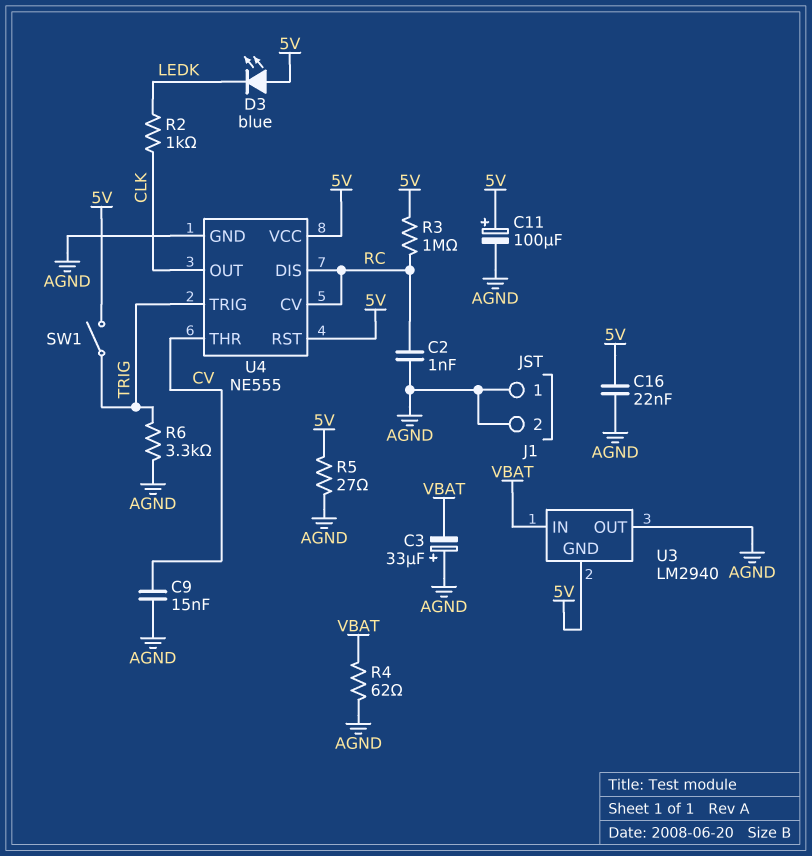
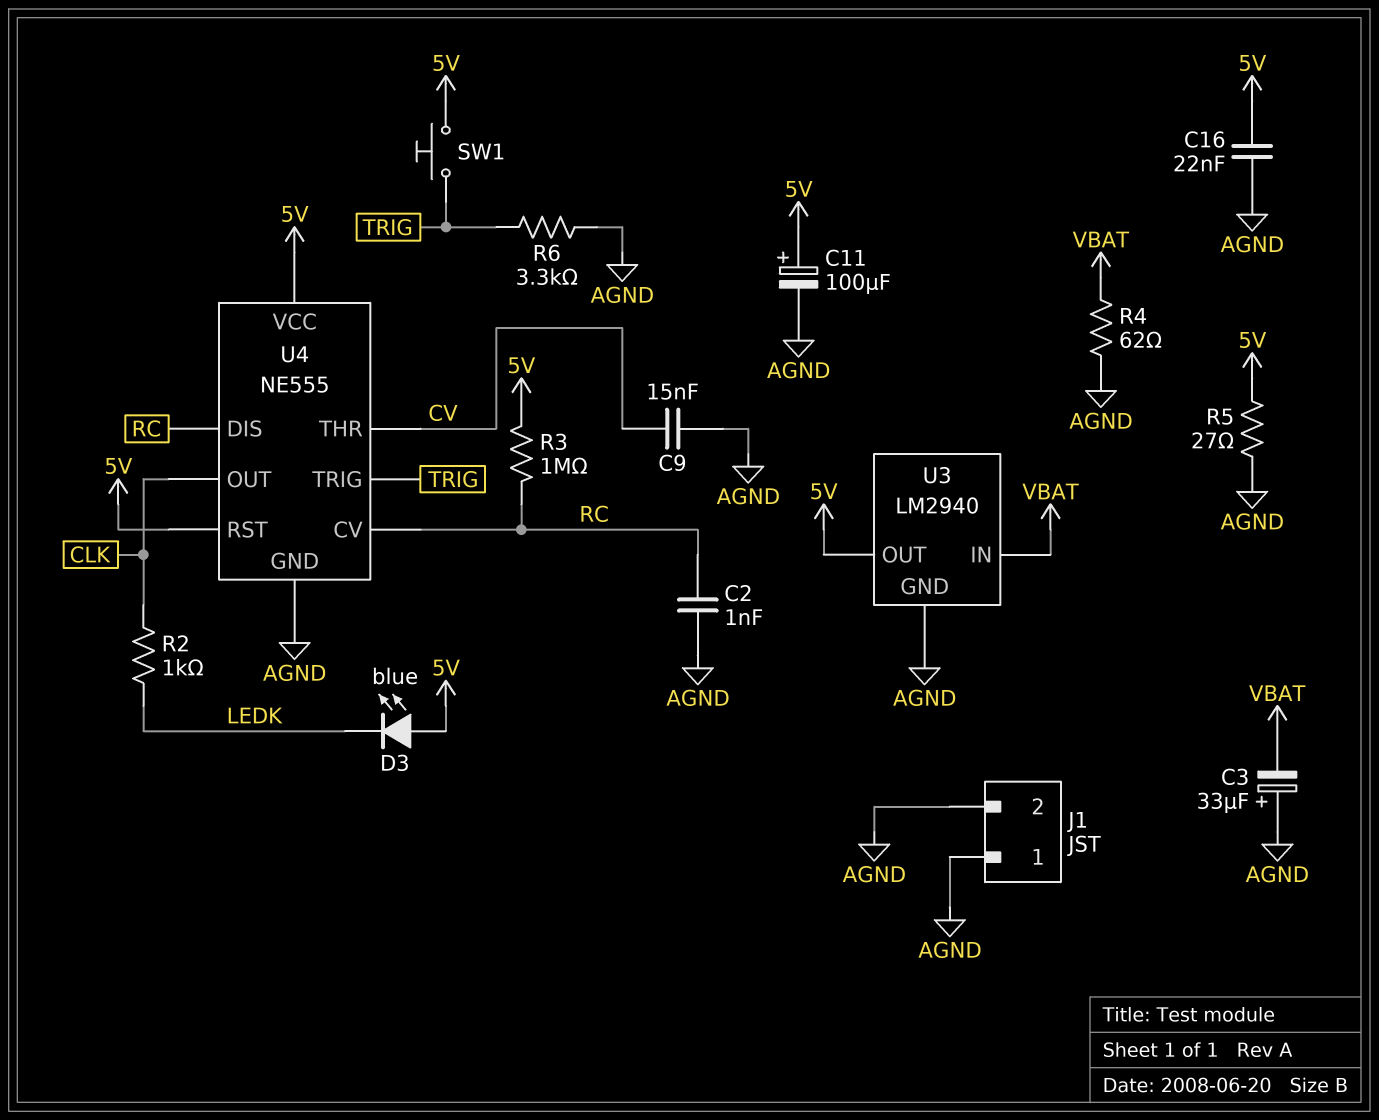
SW1: switch (5V, TRIG) -> button (5V, TRIG)
U3 pin GND: 5V -> AGND
U3 pin OUT: AGND -> 5V

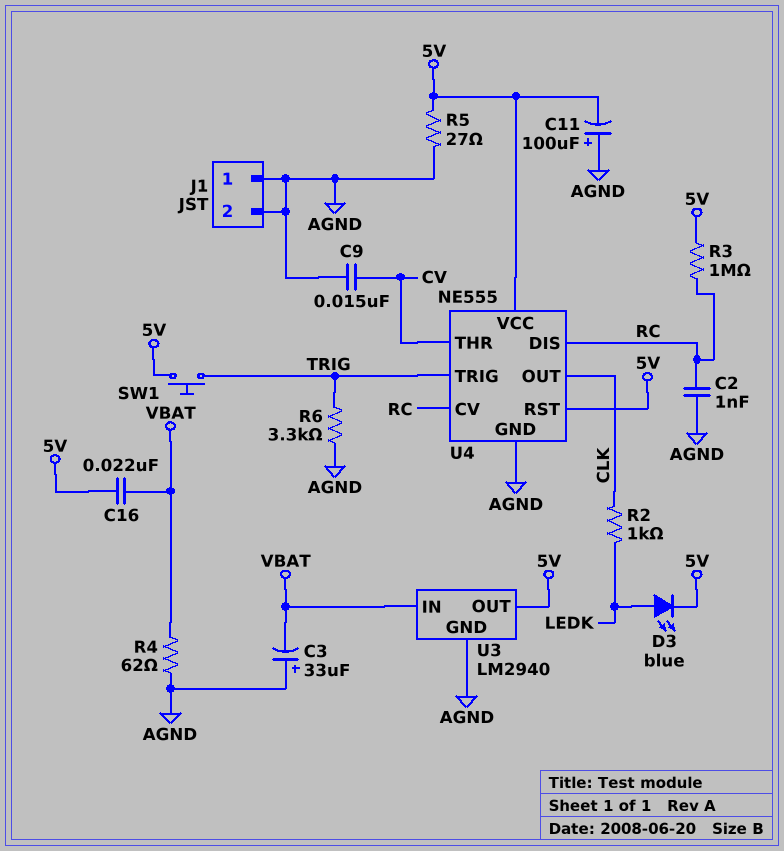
C11: 100uF (plus 5V, minus AGND) -> 100uF (plus AGND, minus 5V)
C16: 22nF (5V, AGND) -> 22nF (5V, VBAT)
D3: LED blue (A 5V, K LEDK) -> LED blue (A LEDK, K 5V)

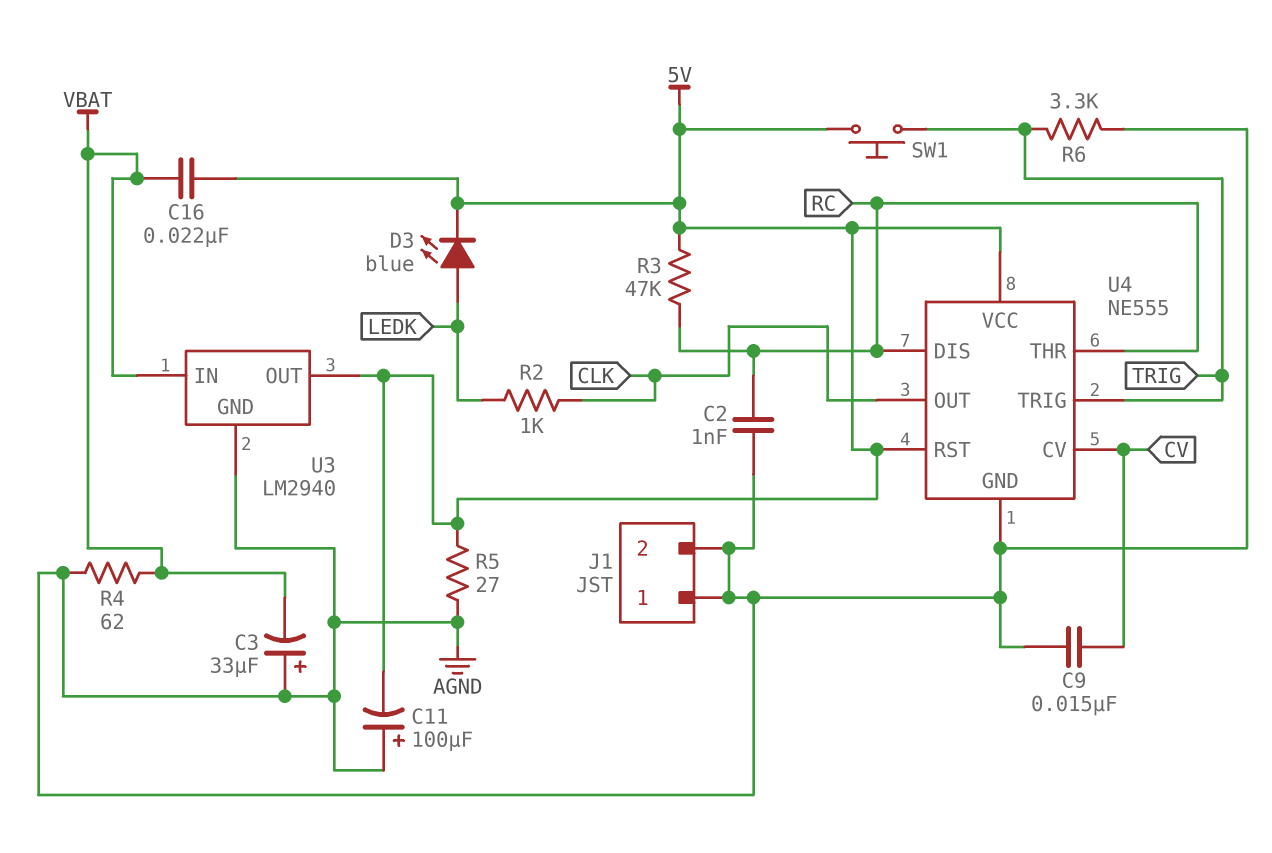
R3: 1M (5V, RC) -> 47k (5V, RC)
U4 pin CV: RC -> CV
U4 pin THR: CV -> RC

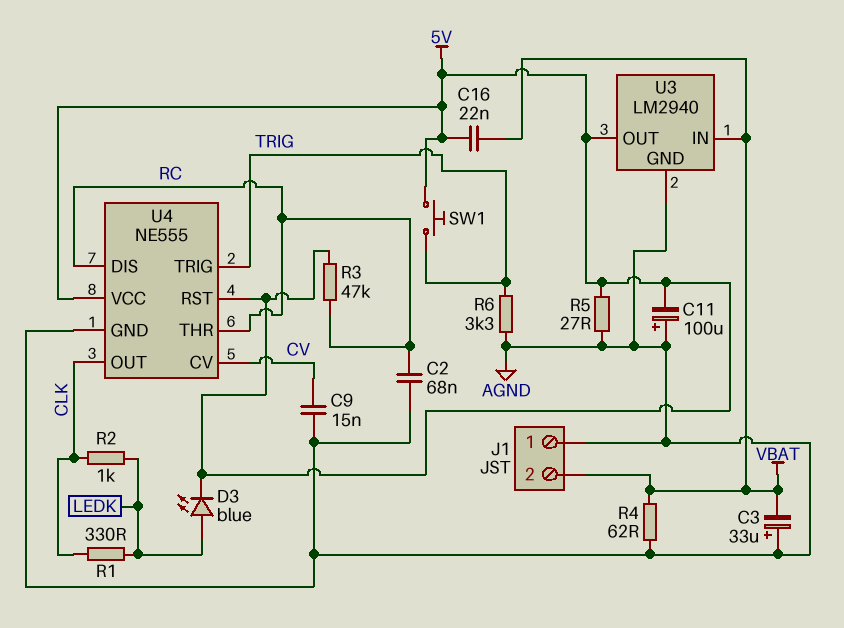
C2: 1nF (AGND, RC) -> 68nF (AGND, RC)
J1 pin 2: AGND -> VBAT
R1: none -> 330 (CLK, LEDK)

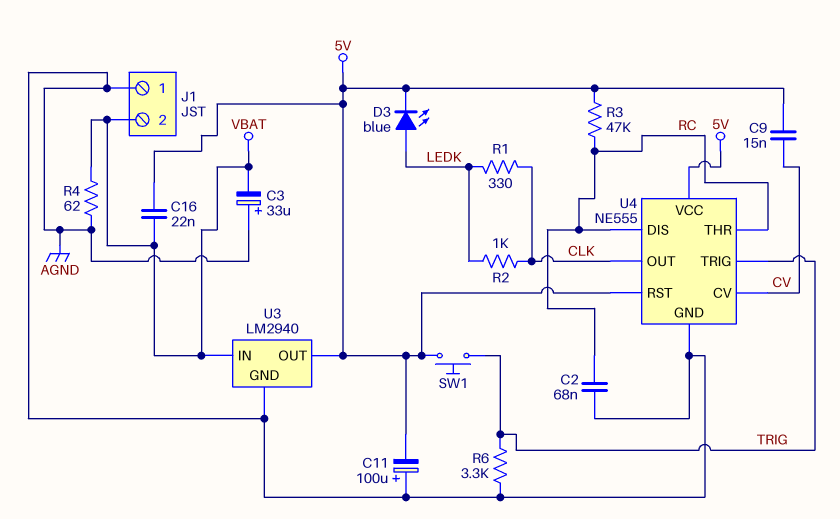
C9: 15nF (AGND, CV) -> 15nF (5V, CV)
R5: 27 (5V, AGND) -> none

